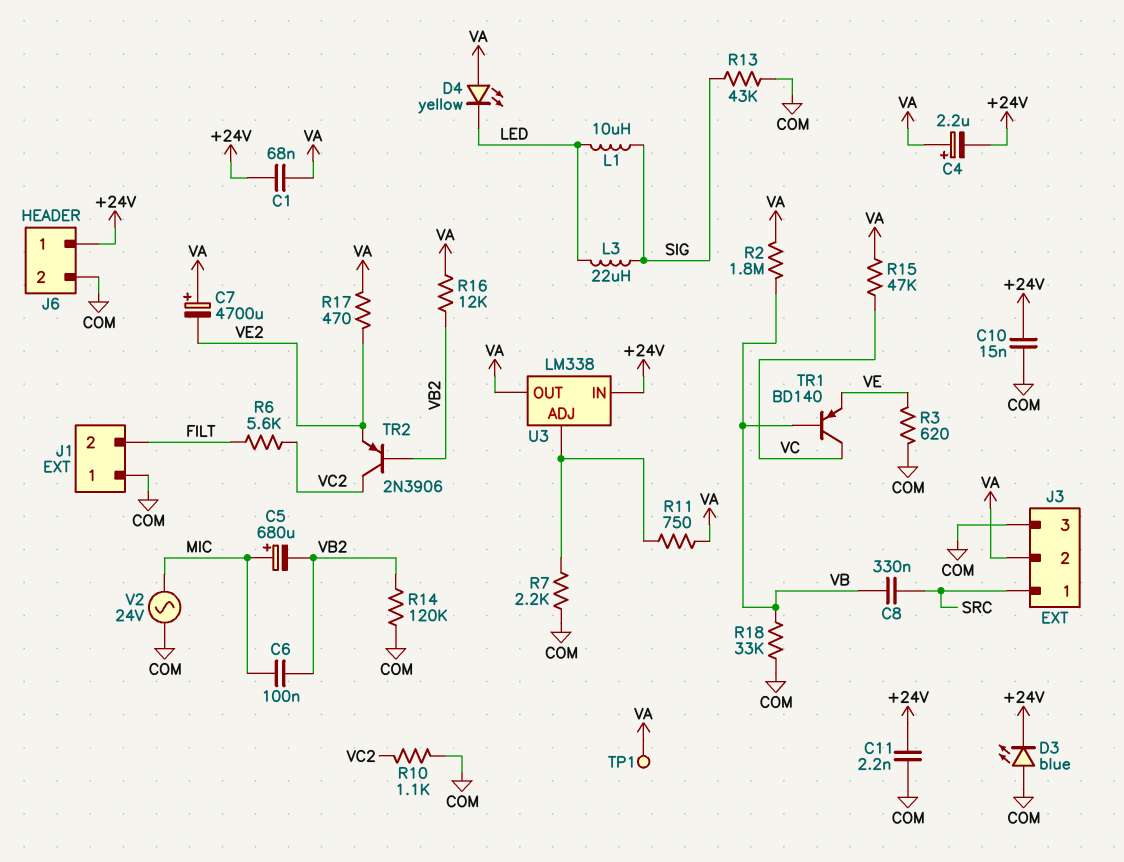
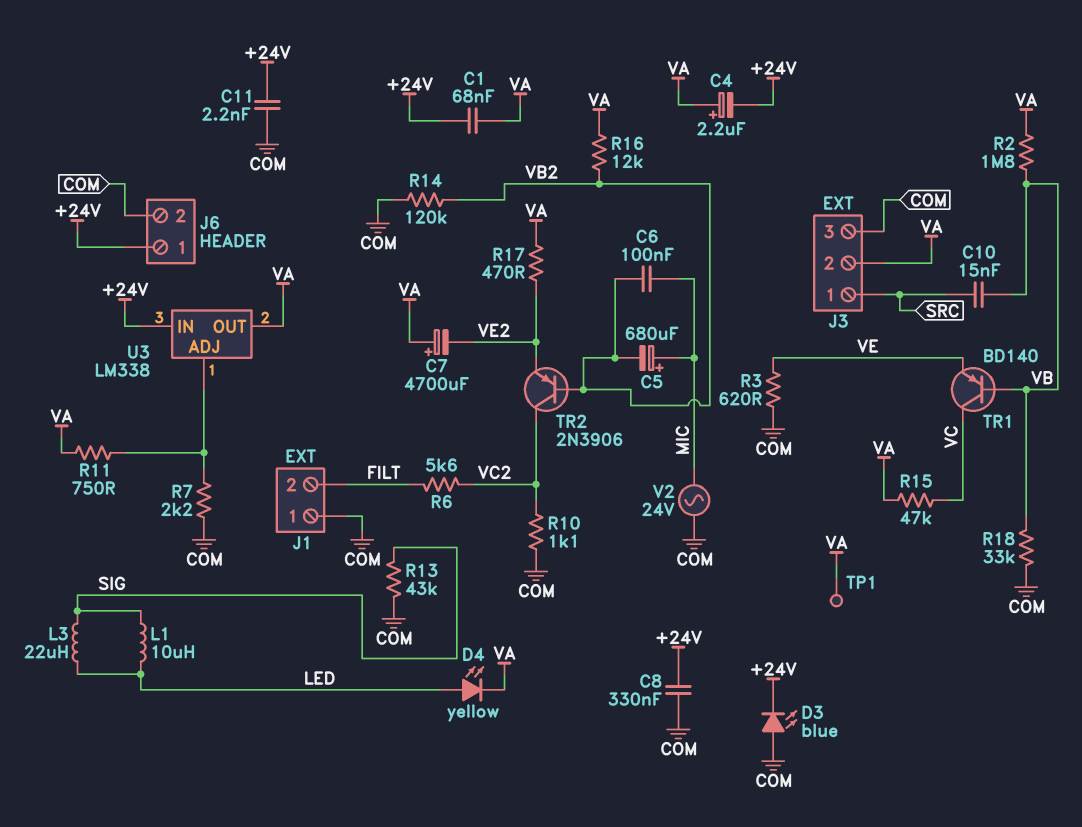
C8: 330nF (SRC, VB) -> 330nF (+24V, COM)
C10: 15nF (+24V, COM) -> 15nF (SRC, VB)
D4: LED yellow (A VA, K LED) -> LED yellow (A LED, K VA)

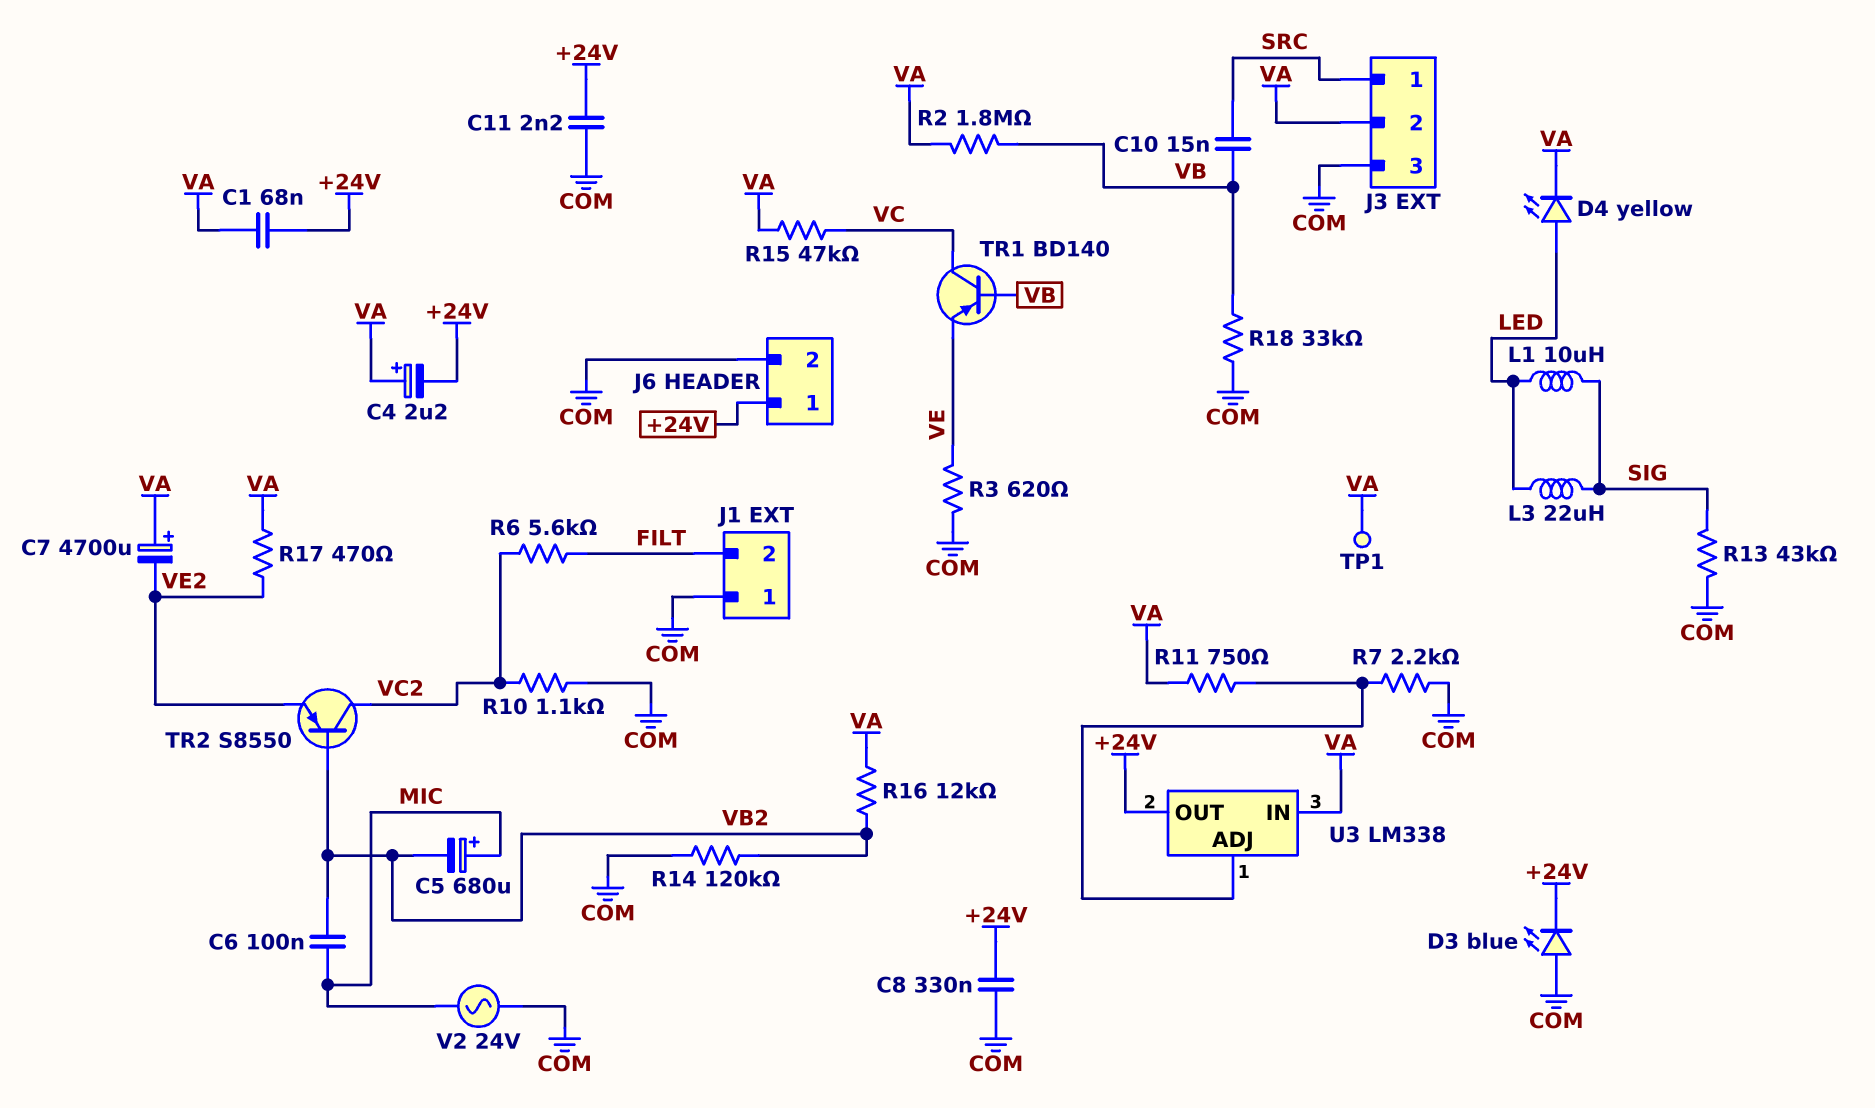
TR2: PNP 2N3906 (B VB2, C VC2, E VE2) -> PNP S8550 (B VB2, C VC2, E VE2)
U3 pin IN: +24V -> VA
U3 pin OUT: VA -> +24V

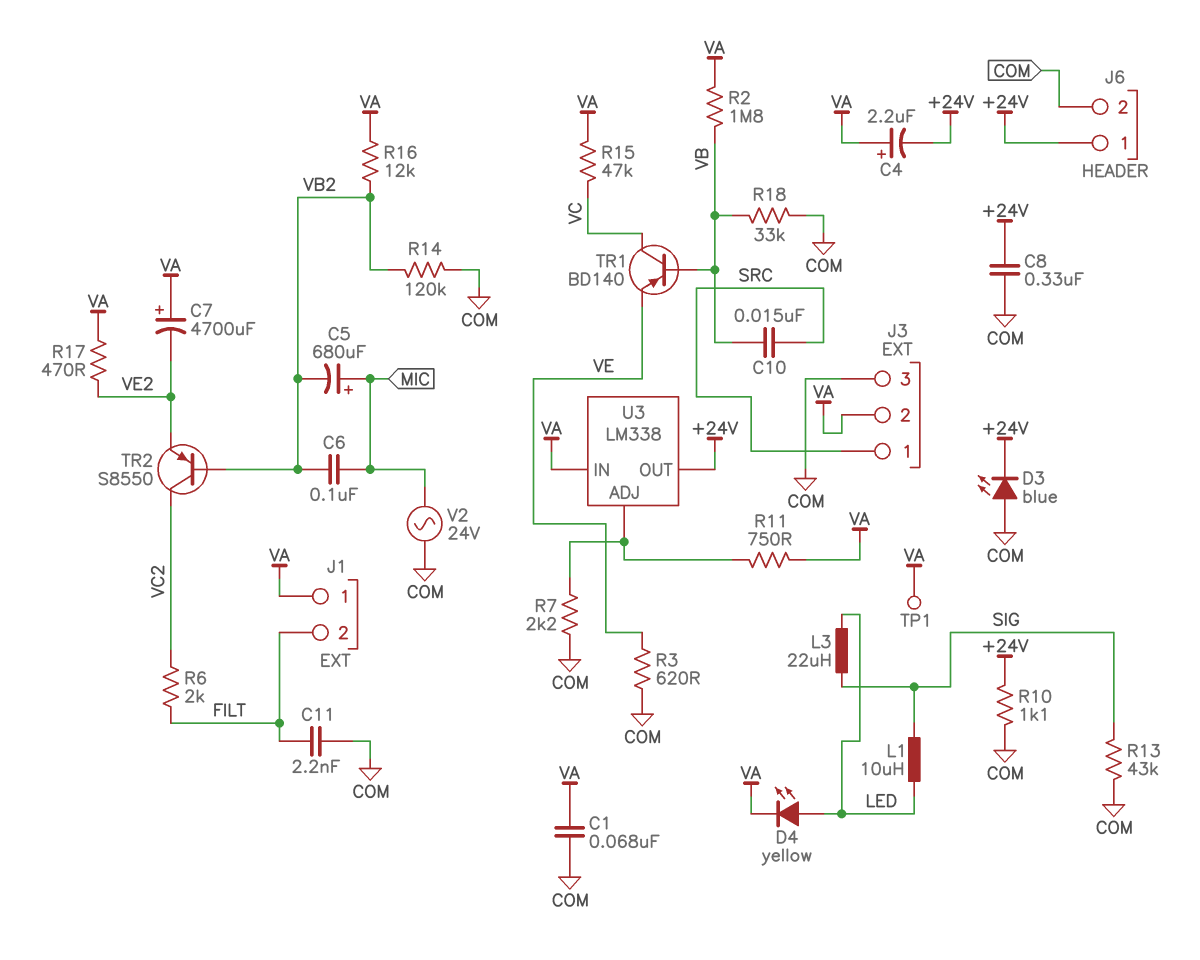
C1: 68nF (+24V, VA) -> 68nF (COM, VA)
C11: 2.2nF (+24V, COM) -> 2.2nF (COM, FILT)
J1 pin 1: COM -> VA
R6: 5.6k (FILT, VC2) -> 2k (FILT, VC2)
R10: 1.1k (COM, VC2) -> 1.1k (+24V, COM)

